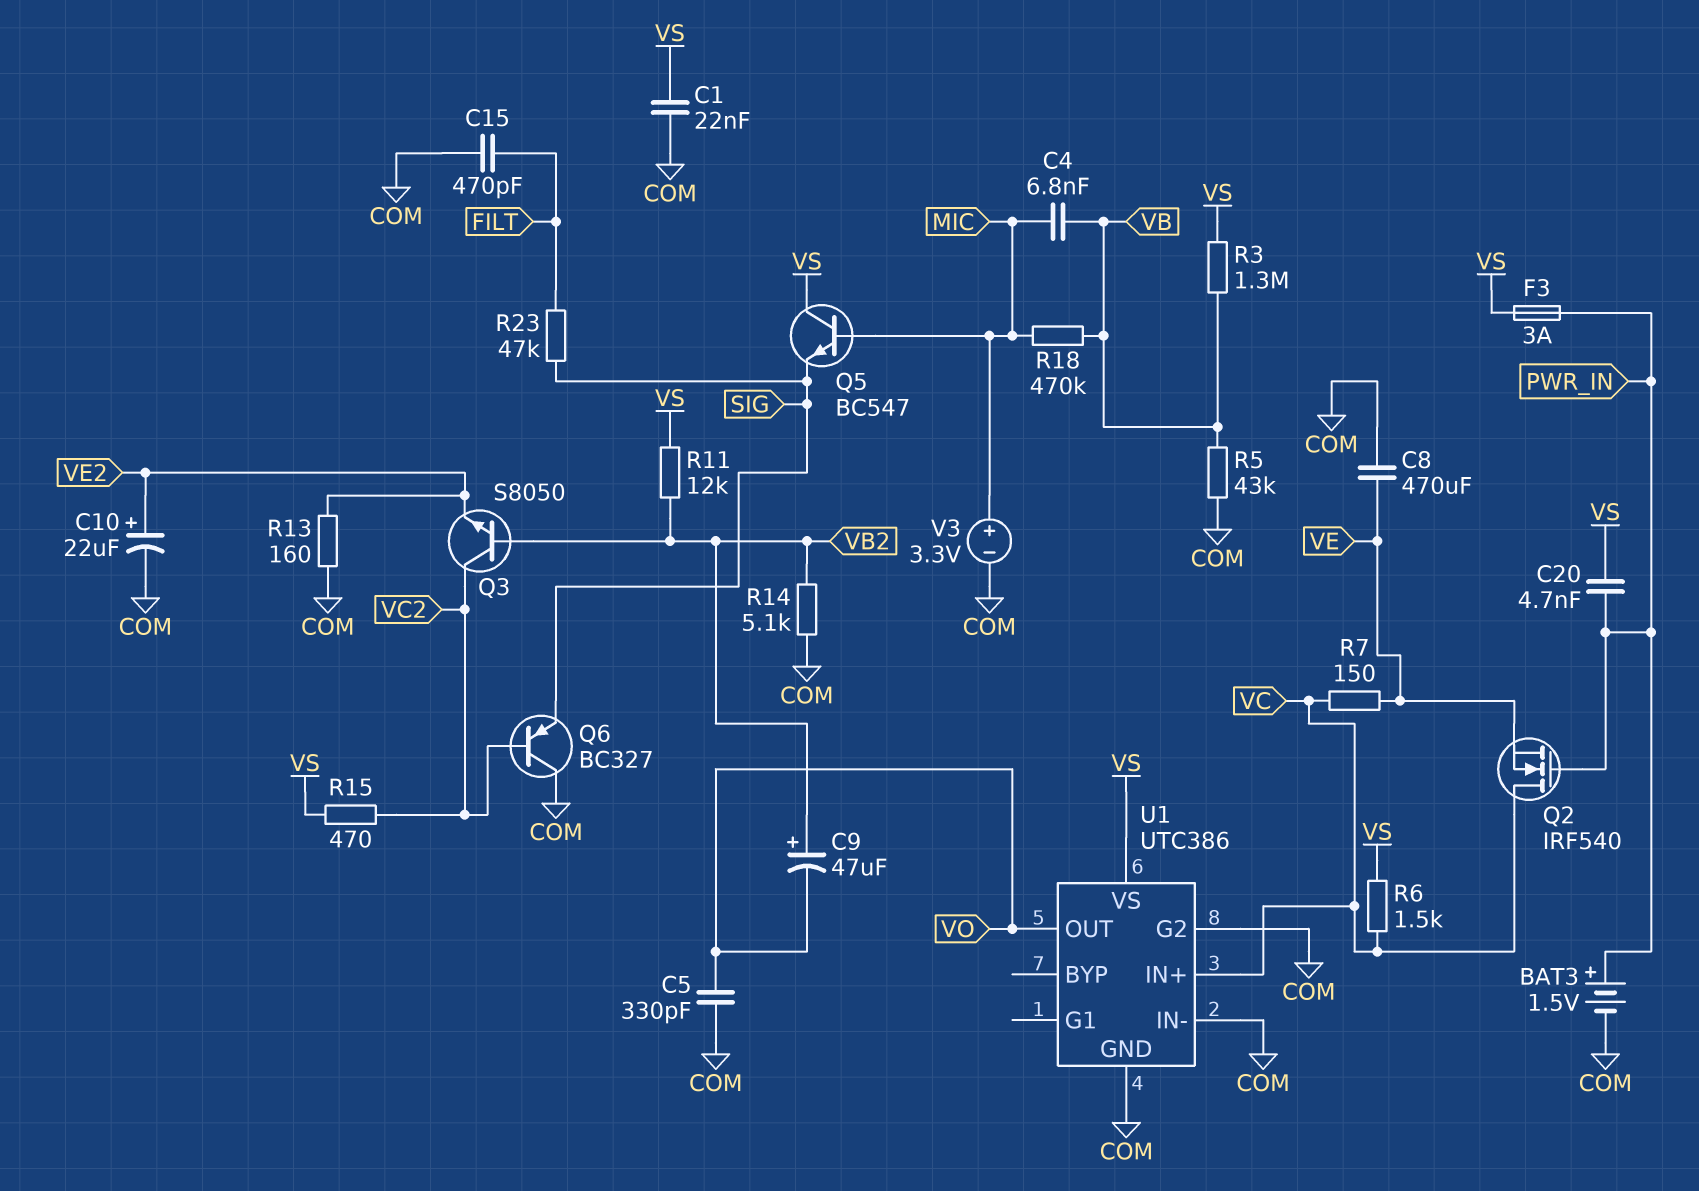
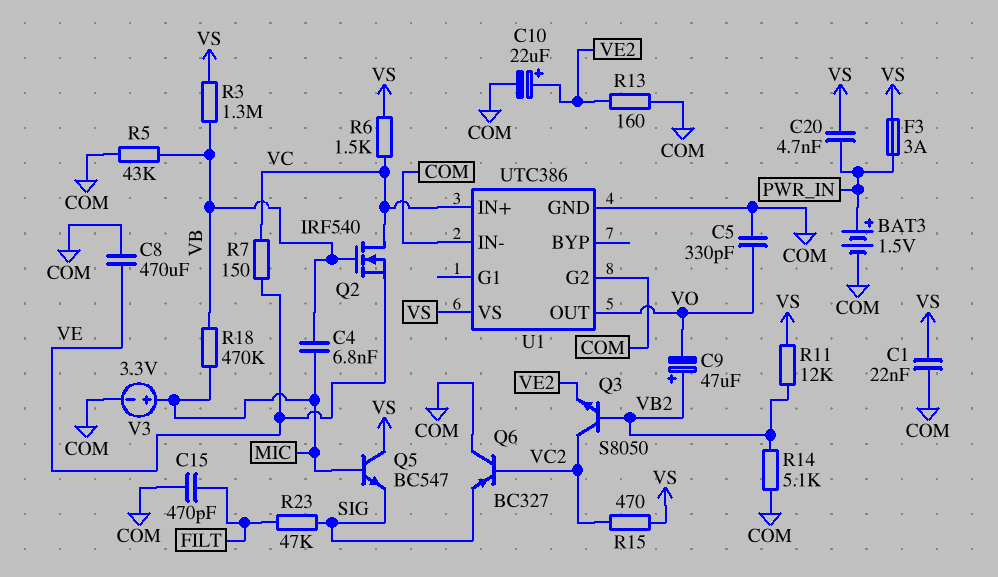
Q2: NMOS IRF540 (G PWR_IN, D VC, S VE) -> NMOS IRF540 (G VB, D VC, S VE)

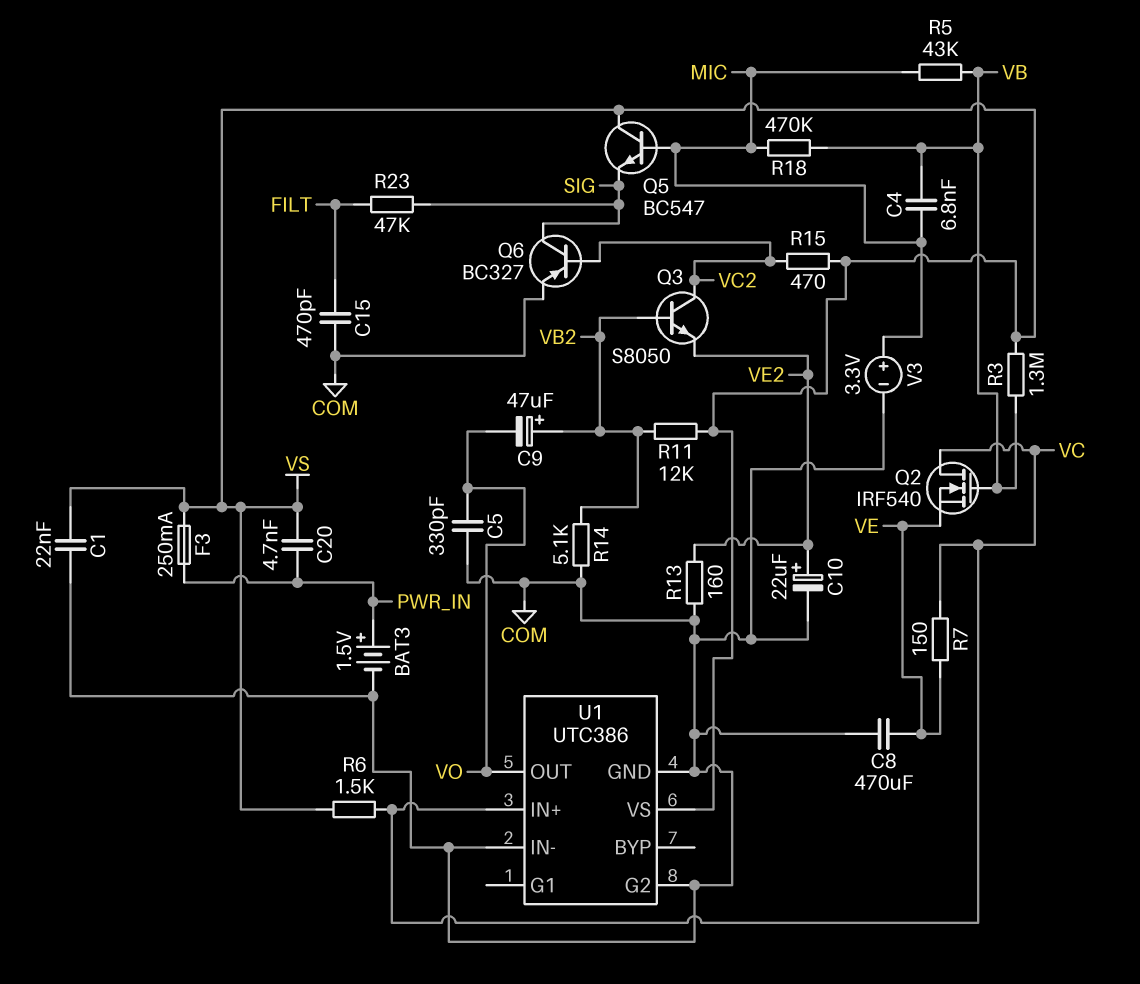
F3: 3A (PWR_IN, VS) -> 250mA (PWR_IN, VS)
Q6: PNP BC327 (B VC2, C COM, E SIG) -> PNP BC327 (B VC2, C SIG, E COM)
R5: 43k (COM, VB) -> 43k (MIC, VB)

